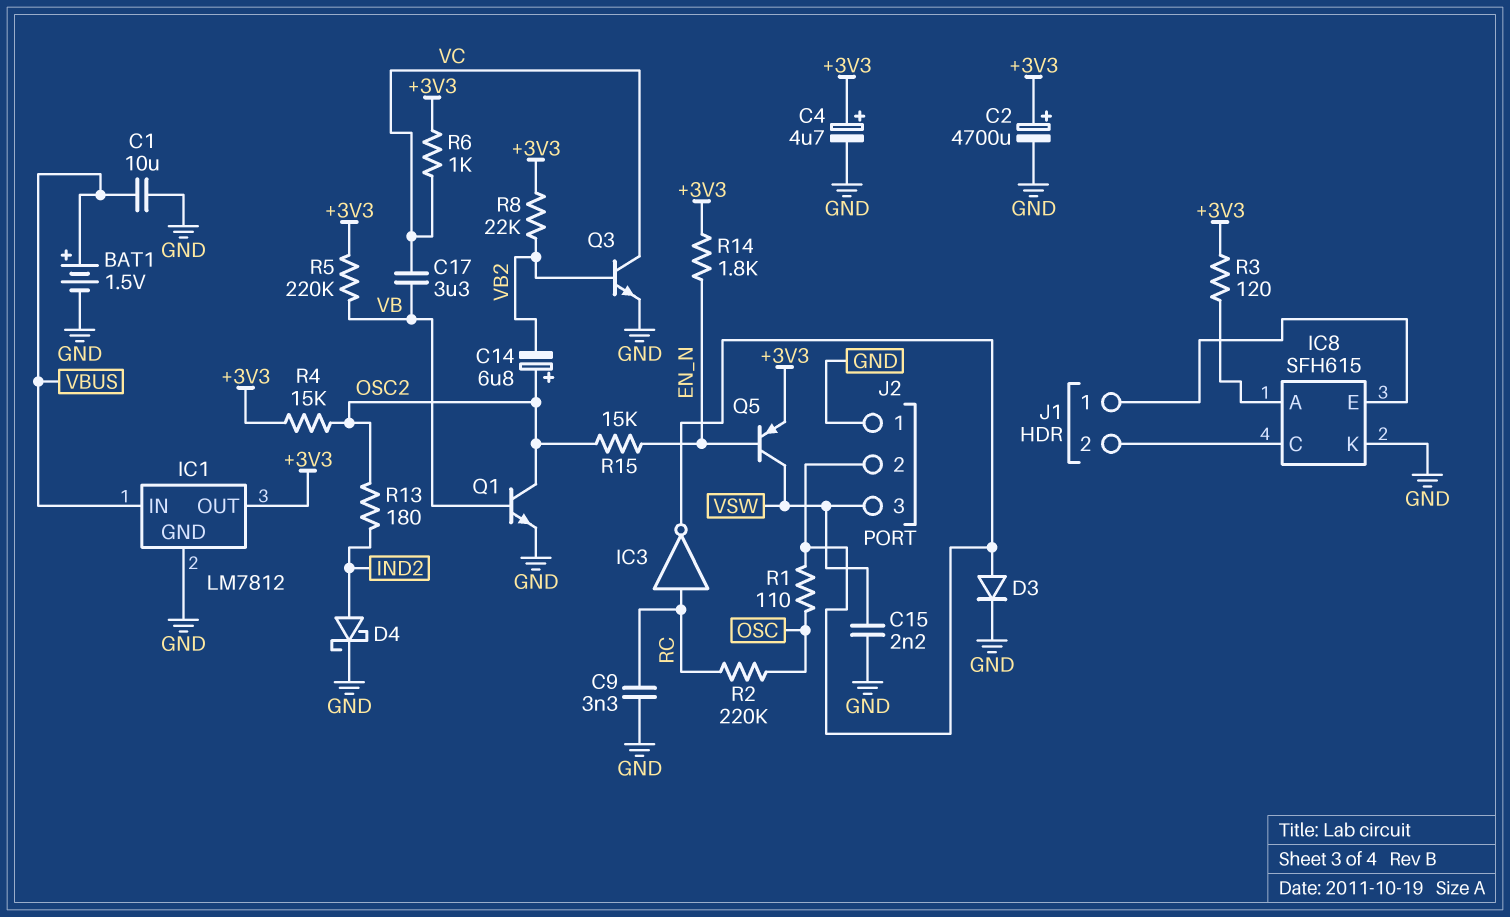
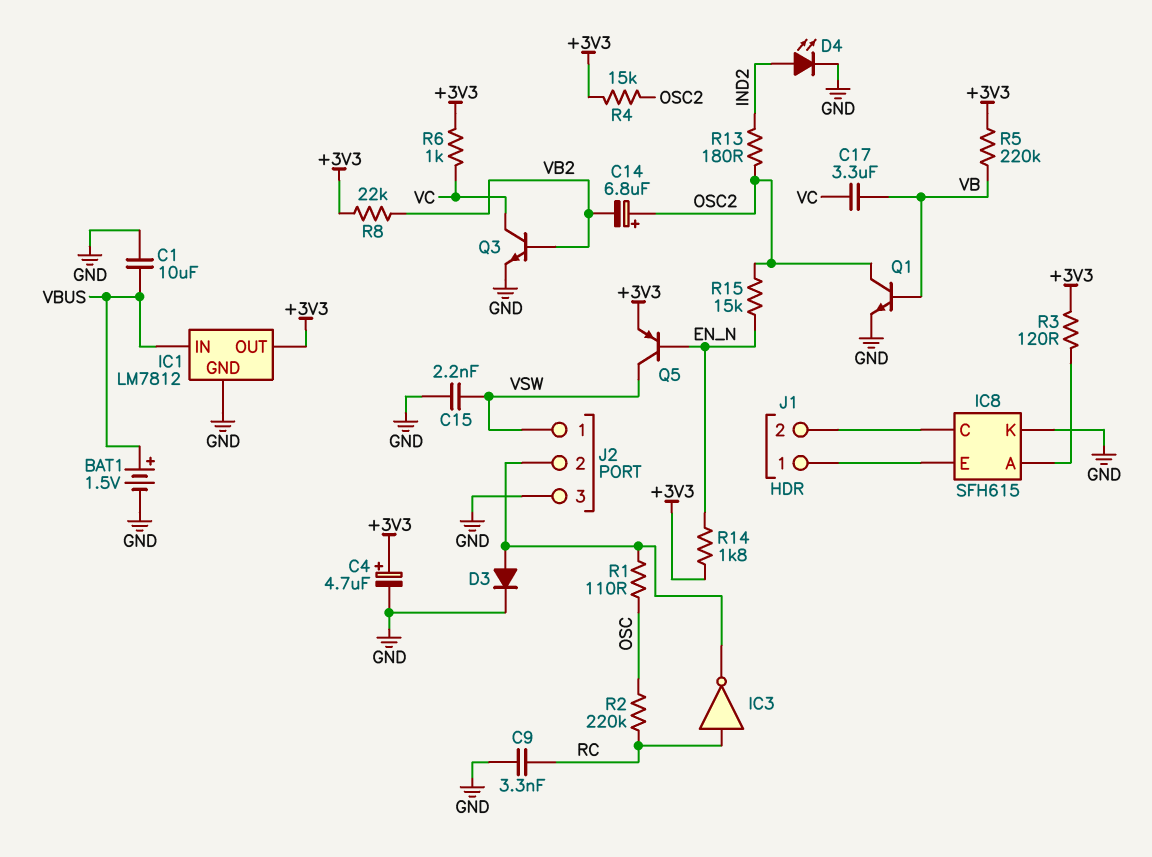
C2: 4700uF (plus +3V3, minus GND) -> none
D4: schottky (A IND2, K GND) -> LED (A IND2, K GND)
J2 pin 1: GND -> VSW
J2 pin 3: VSW -> GND

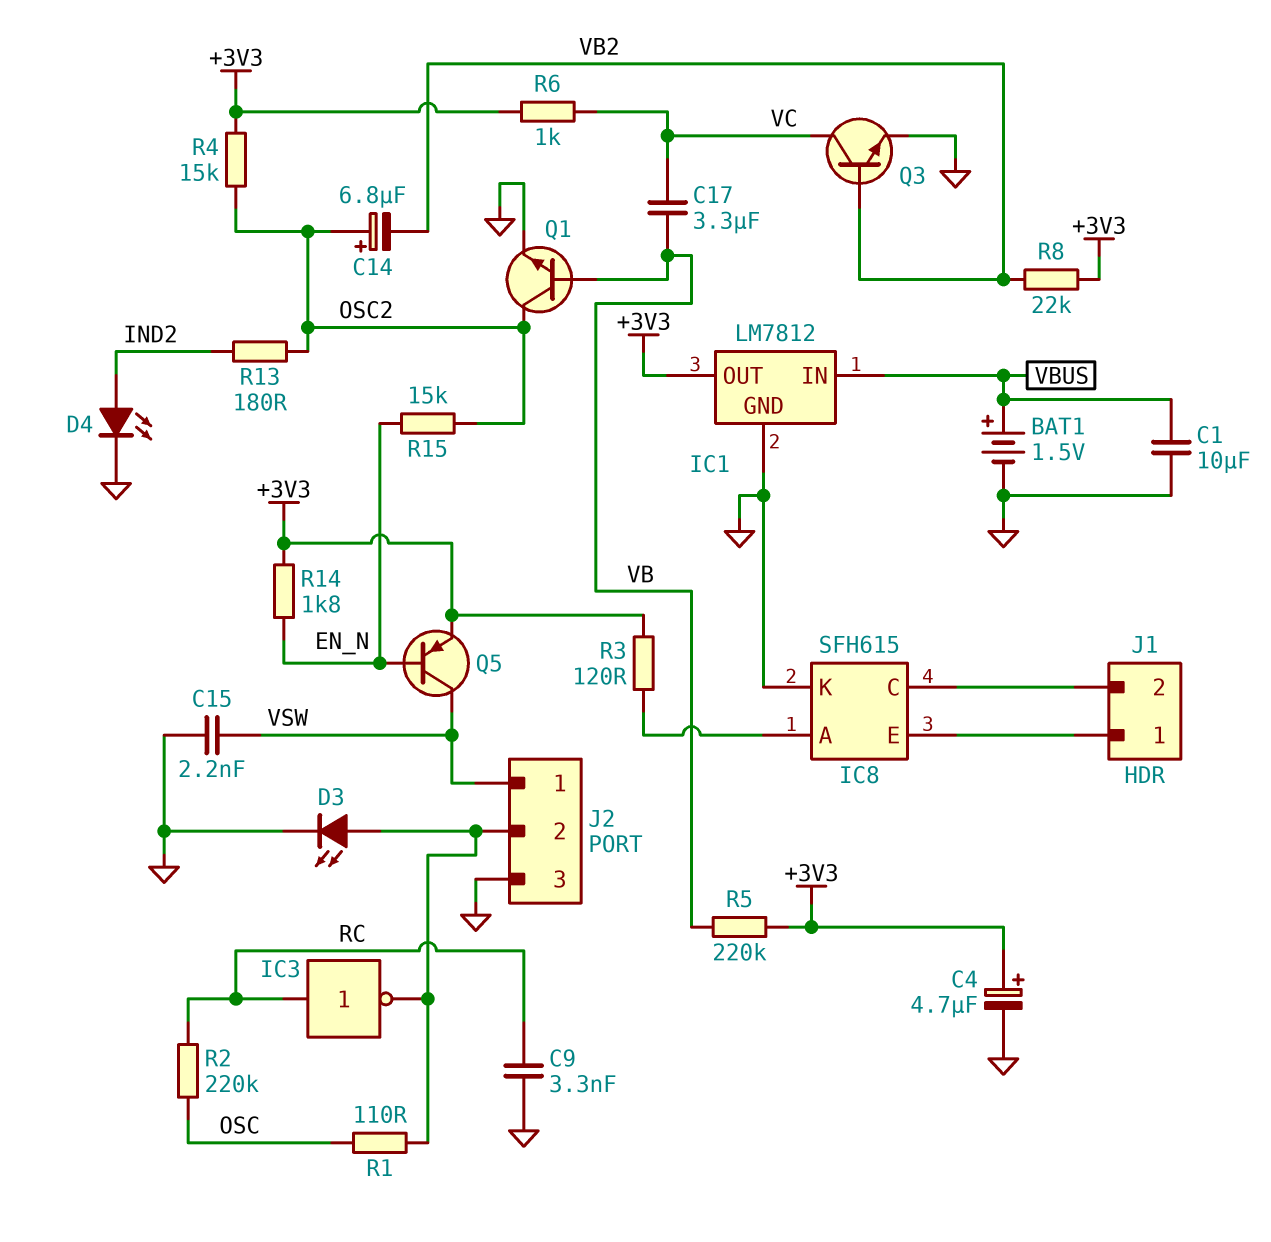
D3: diode (A J2/2, K GND) -> LED (A J2/2, K GND)

